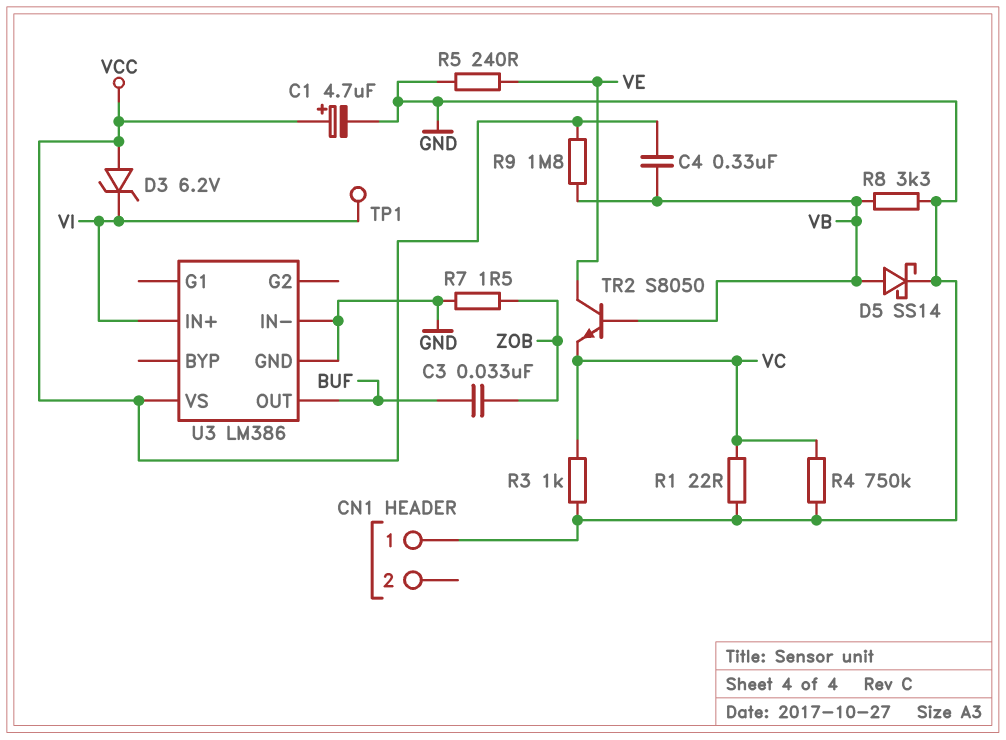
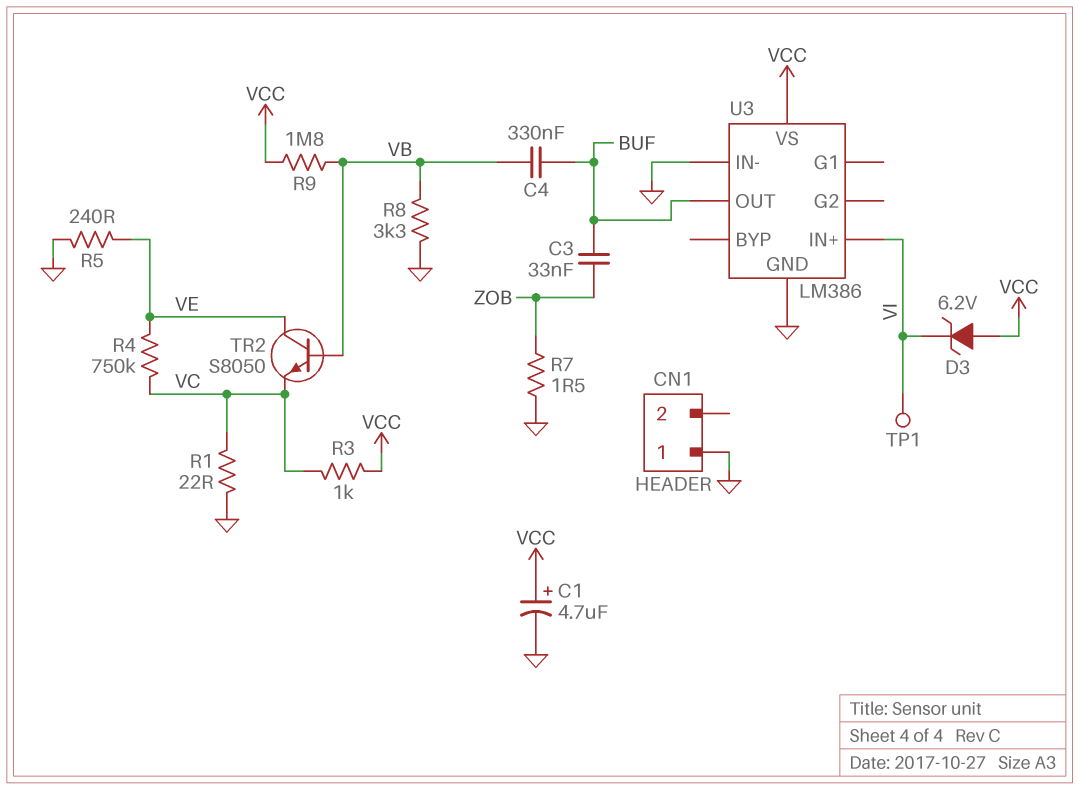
C4: 330nF (VB, VCC) -> 330nF (BUF, VB)
D5: schottky SS14 (A VB, K GND) -> none
R3: 1k (GND, VC) -> 1k (VC, VCC)
R4: 750k (GND, VC) -> 750k (VC, VE)

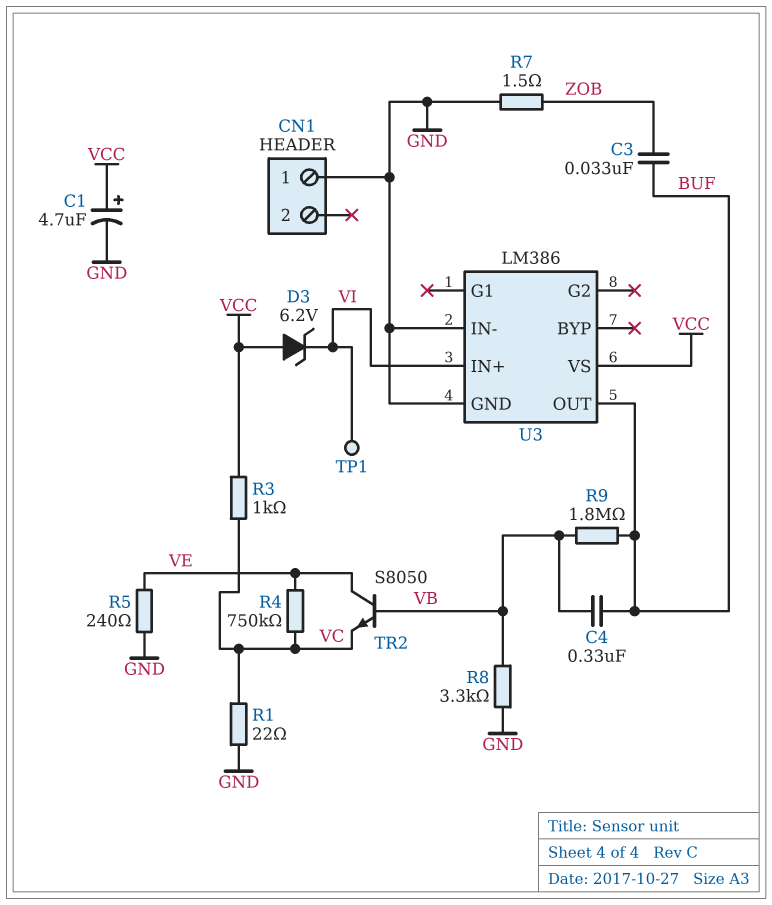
R9: 1.8M (VB, VCC) -> 1.8M (BUF, VB)

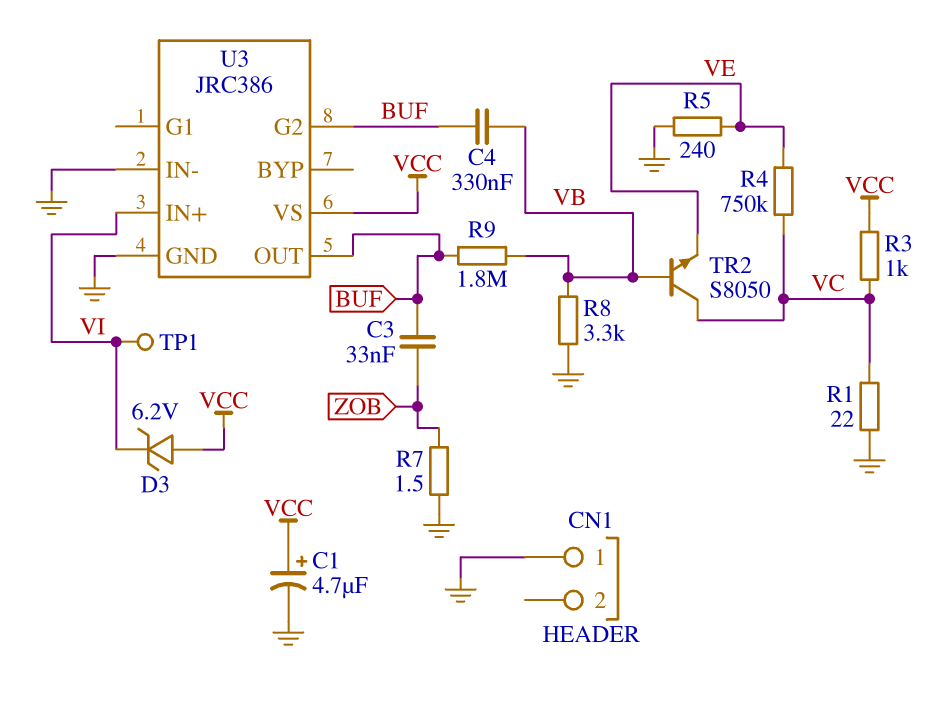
TR2: NPN S8050 (B VB, C VE, E VC) -> NPN S8050 (B VB, C VC, E VE)
U3: LM386 -> JRC386
U3 pin G2: none -> BUF

